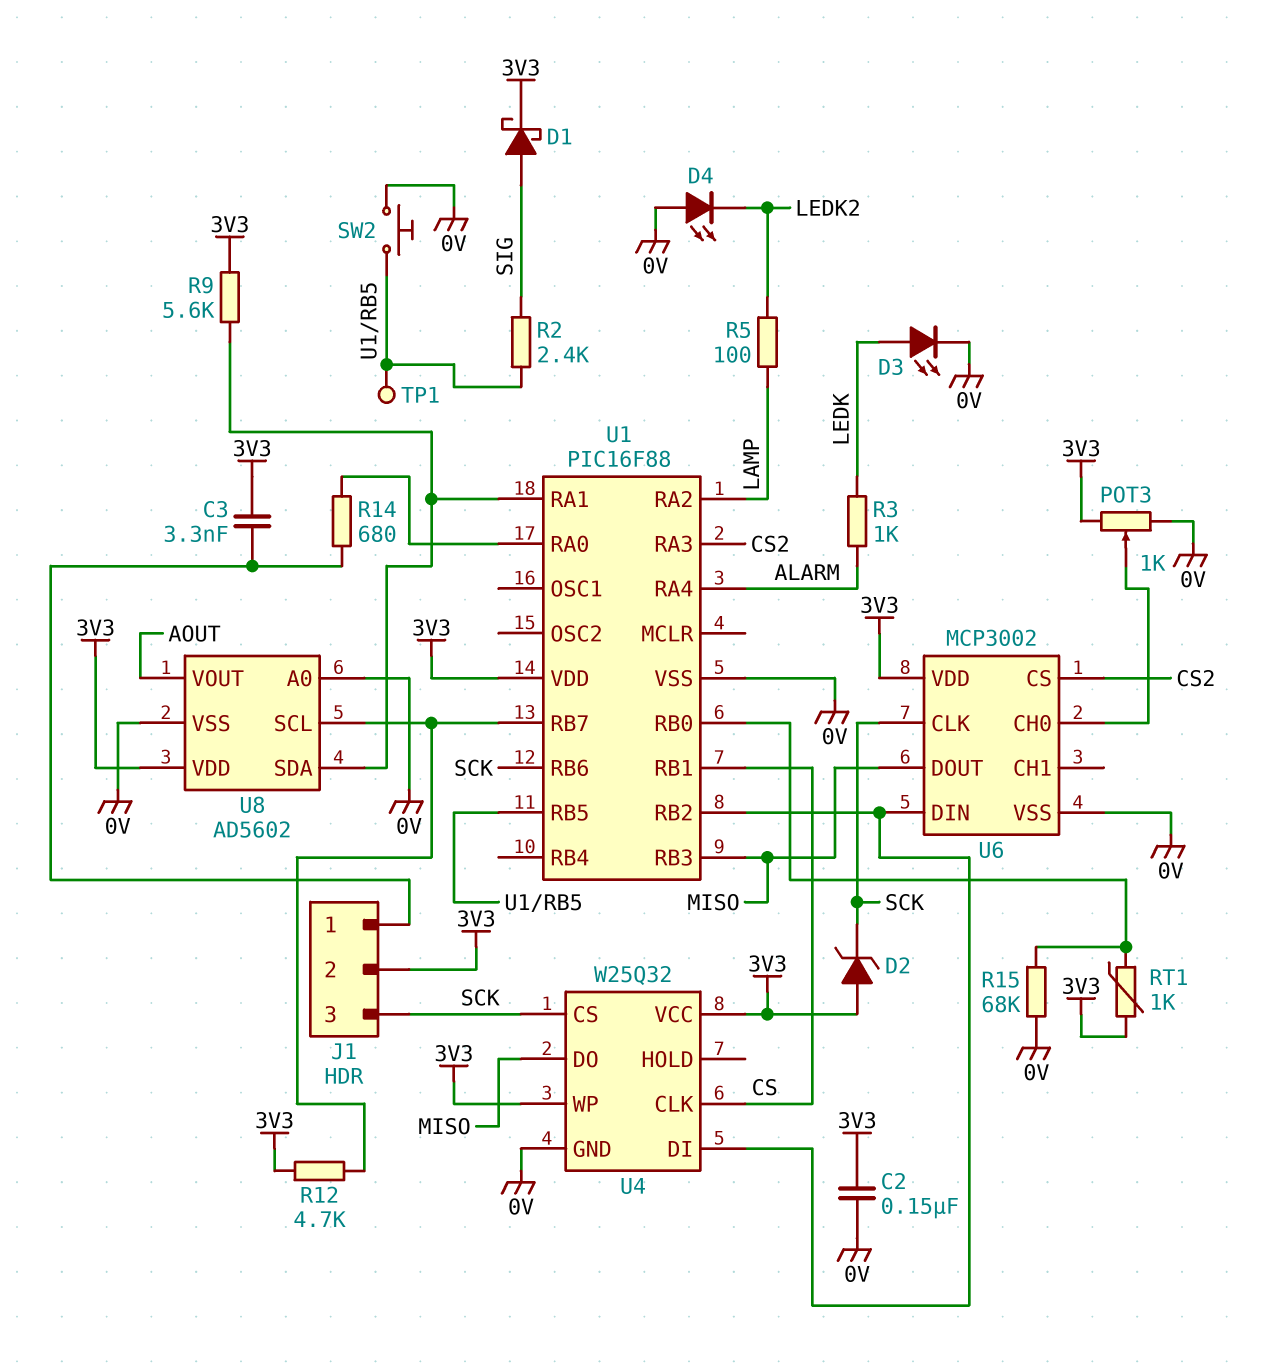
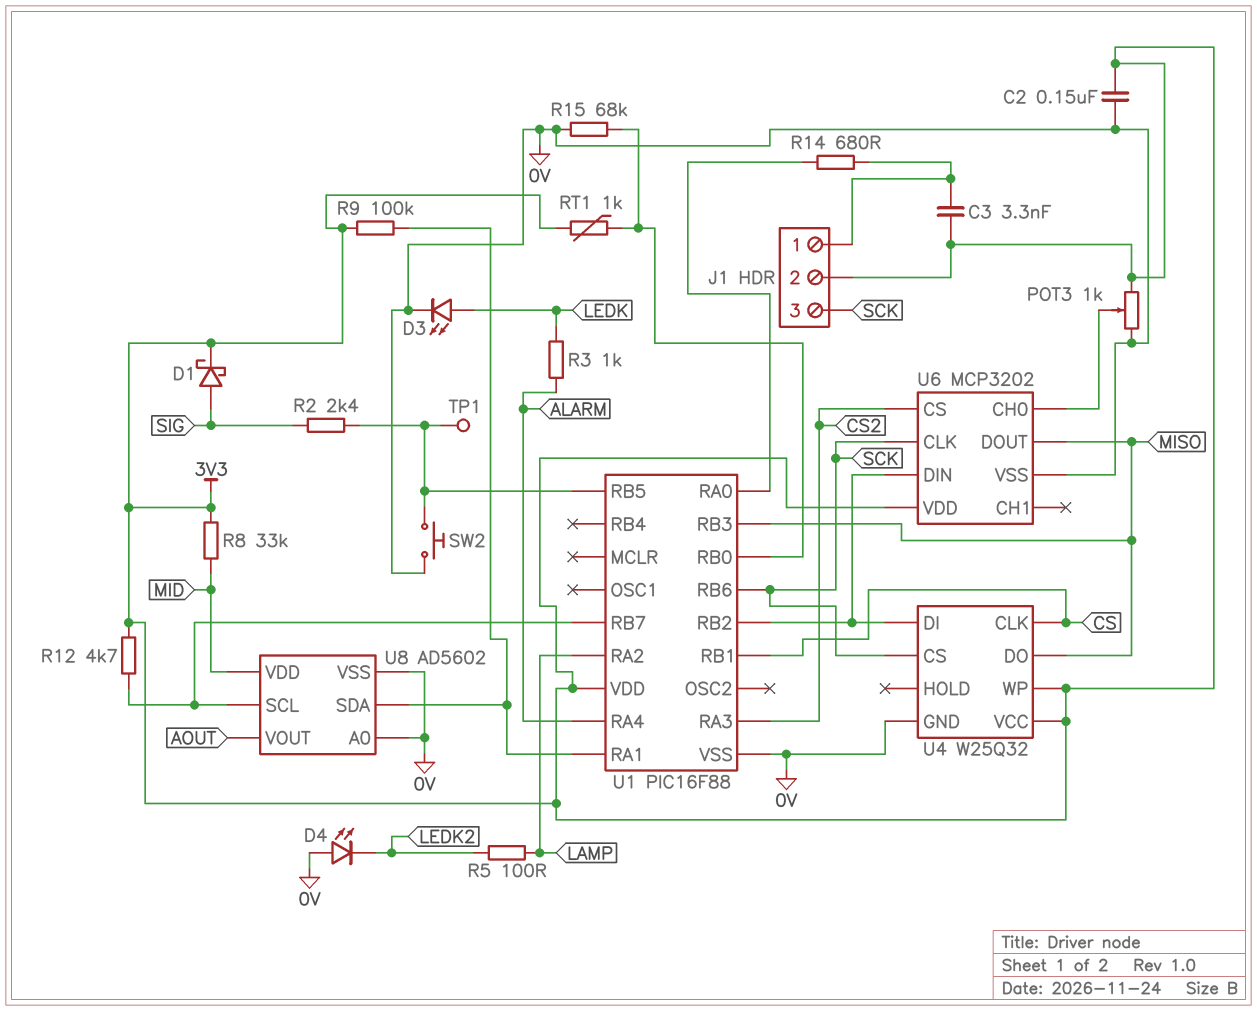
D2: zener (A 3V3, K SCK) -> none
R8: none -> 33k (3V3, MID)
R9: 5.6k (3V3, U1/RA1) -> 100k (3V3, U1/RA1)
U6: MCP3002 -> MCP3202
U8 pin VDD: 3V3 -> MID

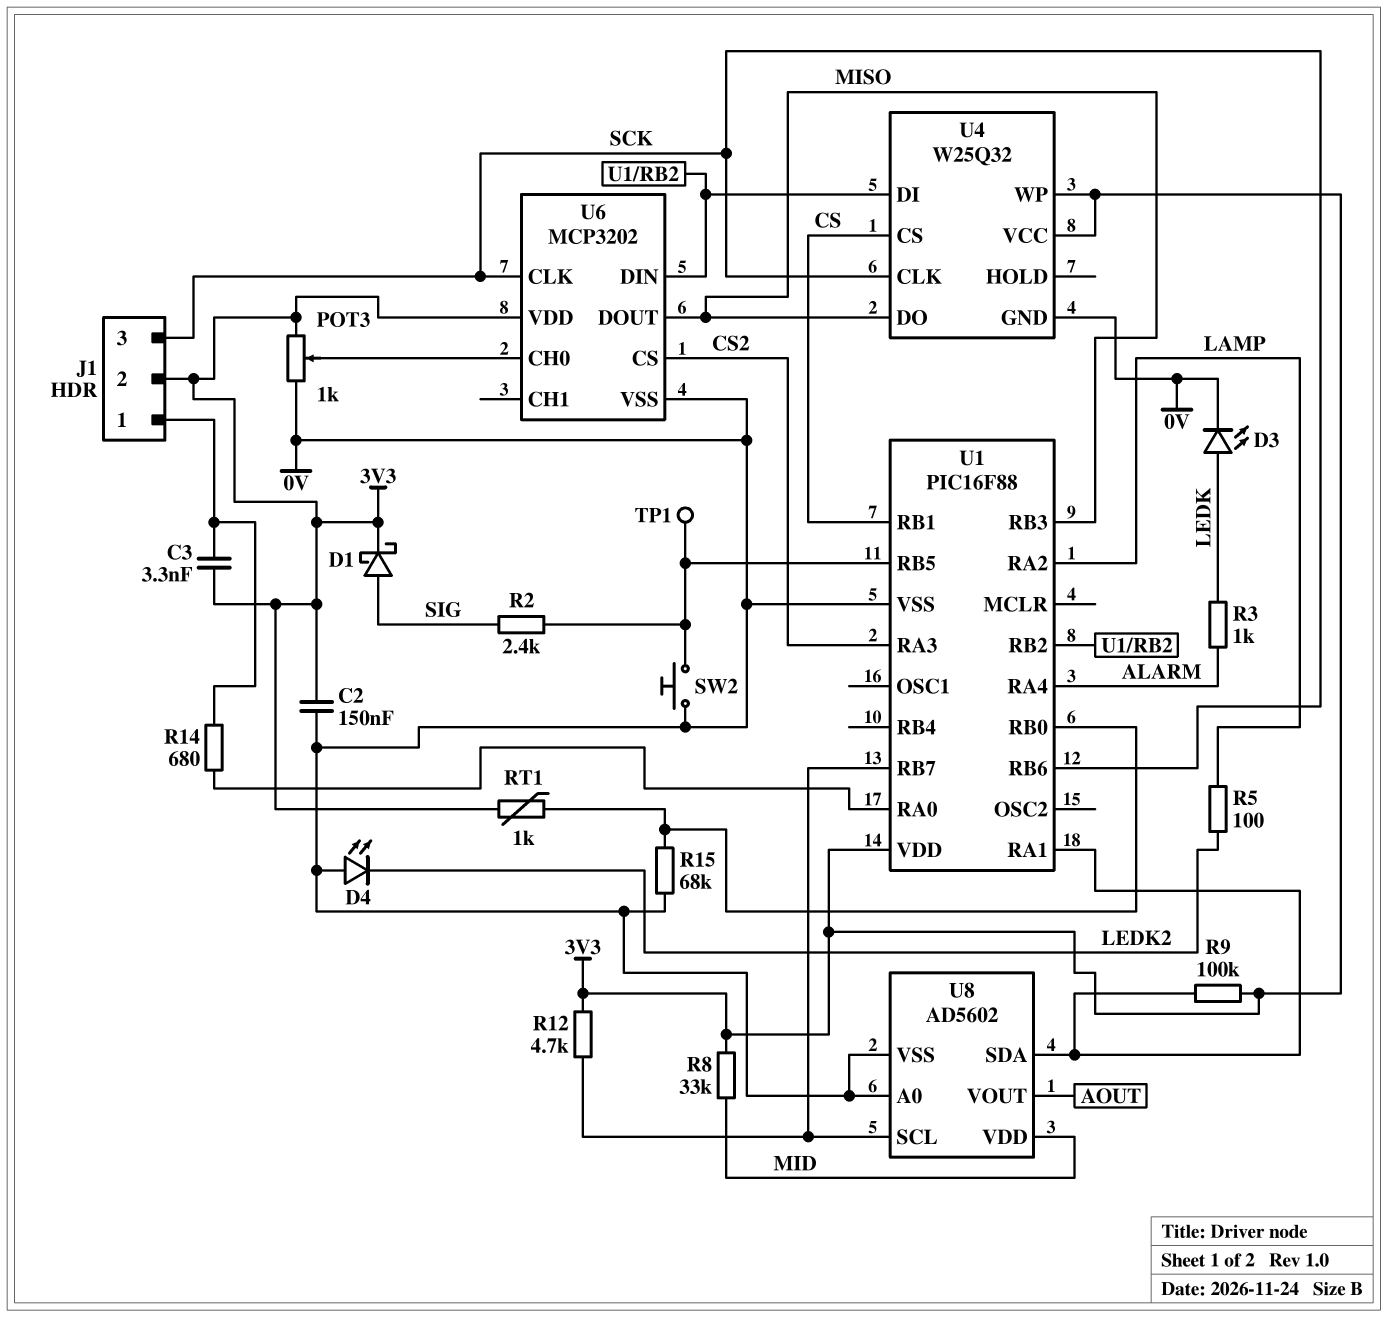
U4 pin CLK: CS -> SCK
U4 pin CS: SCK -> CS

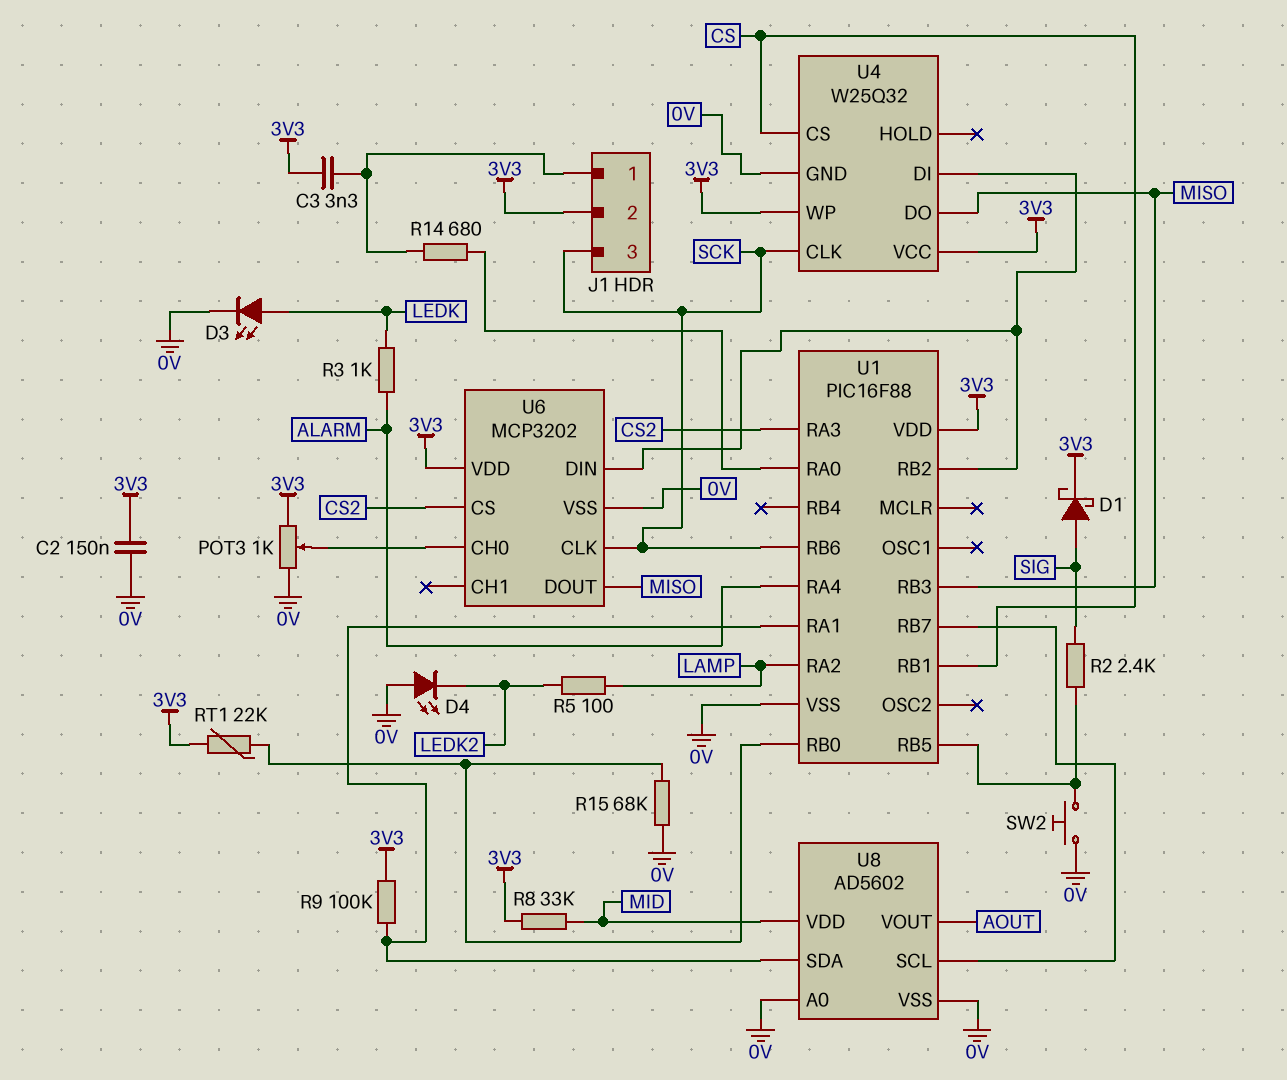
R12: 4.7k (3V3, U1/RB7) -> none
RT1: 1k (3V3, U1/RB0) -> 22k (3V3, U1/RB0)
TP1: test point (U1/RB5) -> none

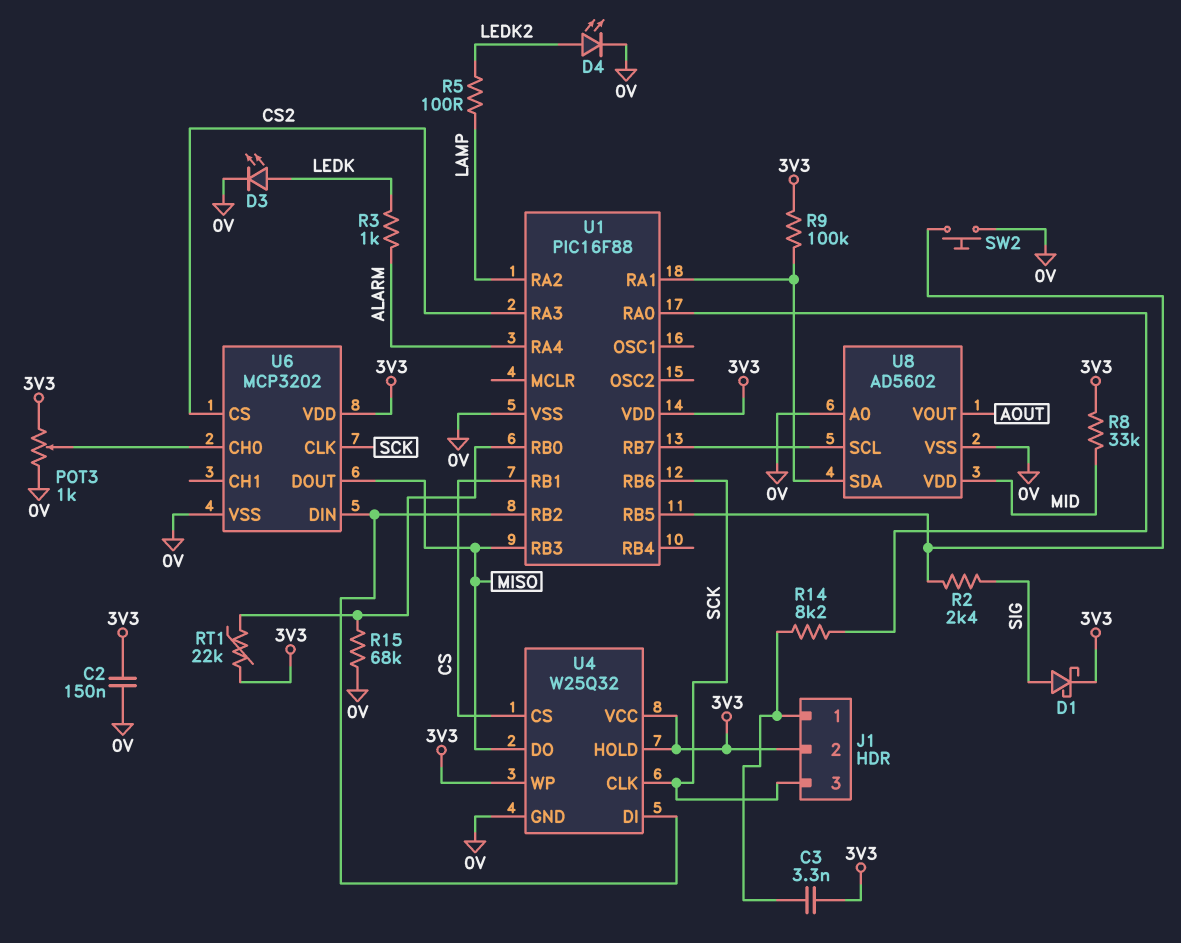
D4: LED (A 0V, K LEDK2) -> LED (A LEDK2, K 0V)
R14: 680 (J1/1, U1/RA0) -> 8.2k (J1/1, U1/RA0)
U4 pin HOLD: none -> 3V3

